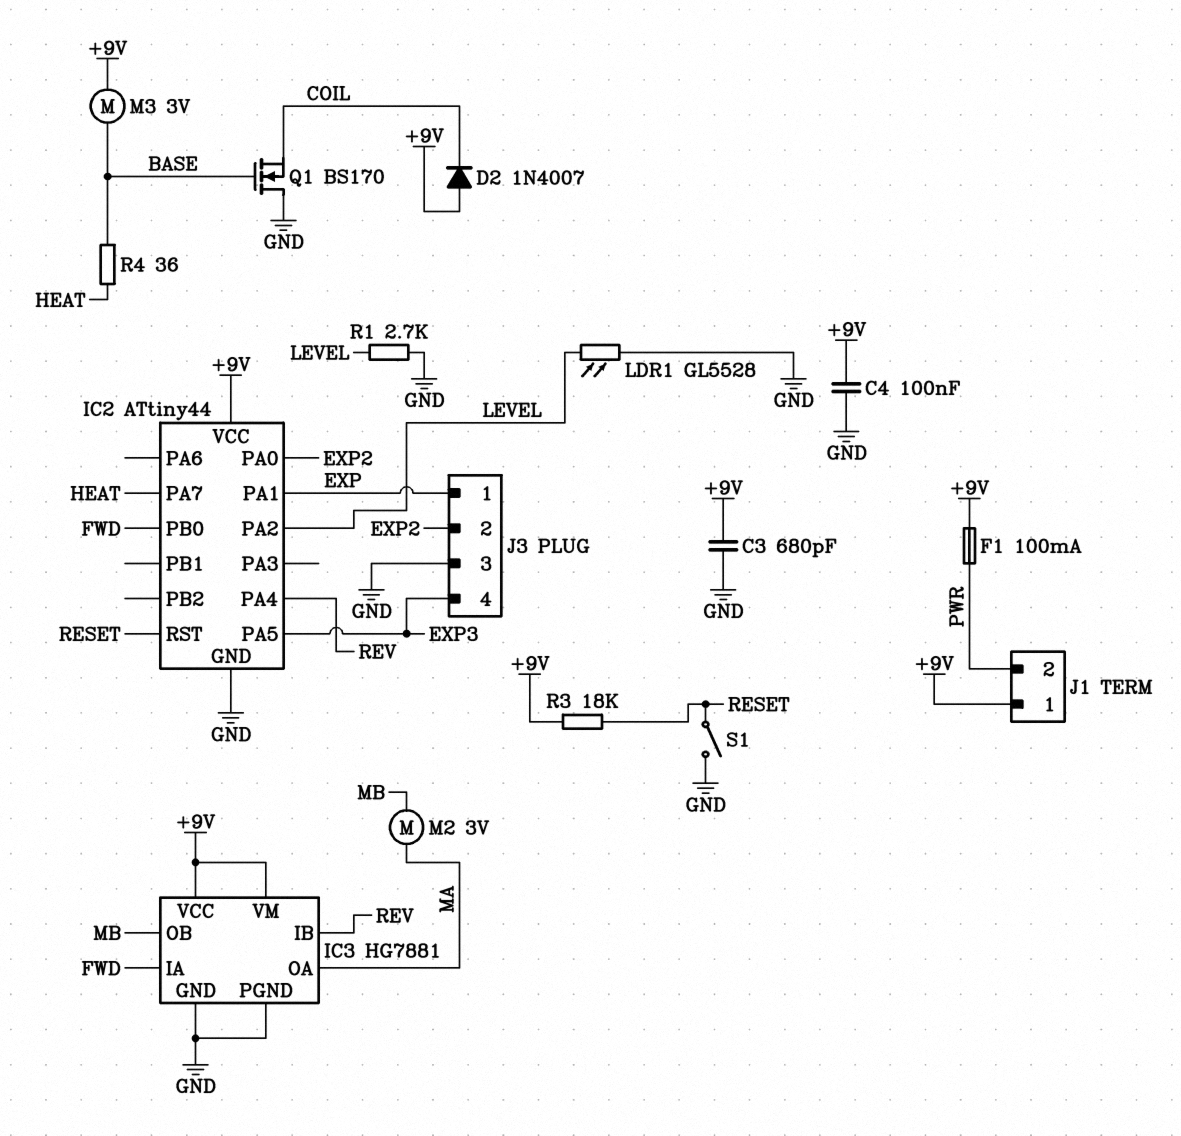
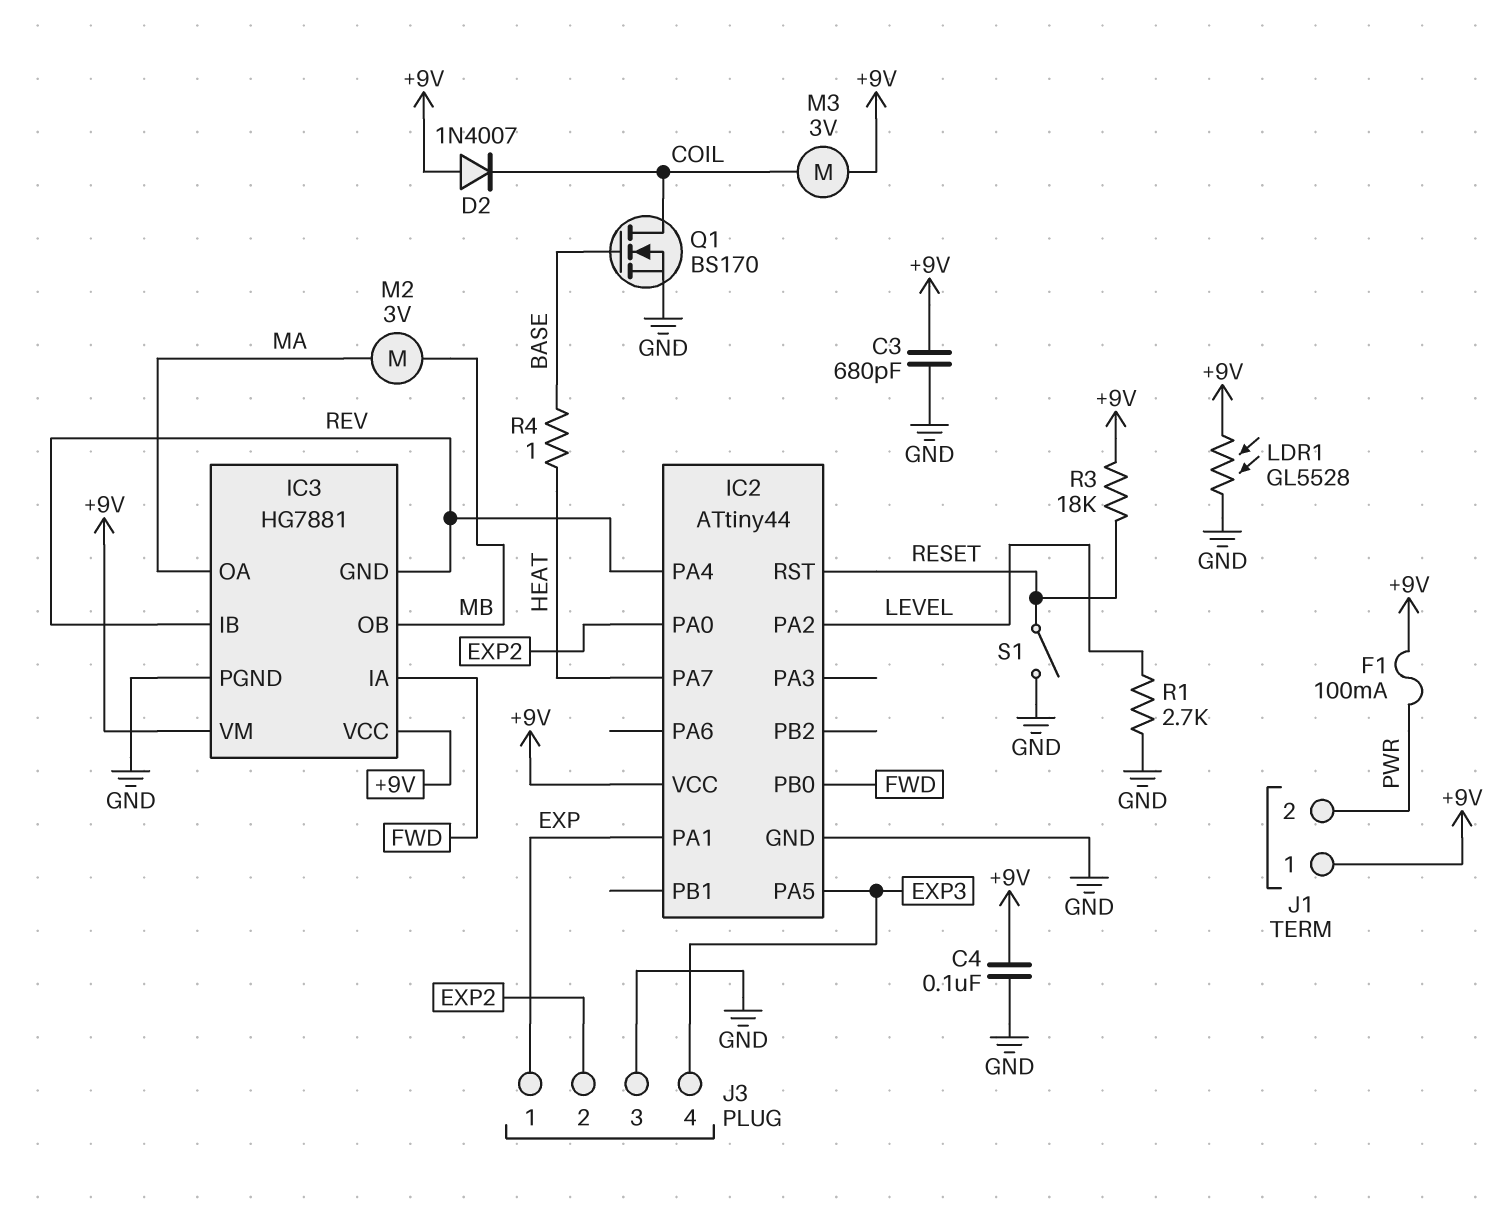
IC3 pin GND: GND -> REV
LDR1: GL5528 (GND, LEVEL) -> GL5528 (+9V, GND)
M3: motor 3V (+9V, BASE) -> motor 3V (+9V, COIL)
Q1: NMOS BS170 (G BASE, D GND, S COIL) -> NMOS BS170 (G BASE, D COIL, S GND)
R4: 36 (BASE, HEAT) -> 1 (BASE, HEAT)

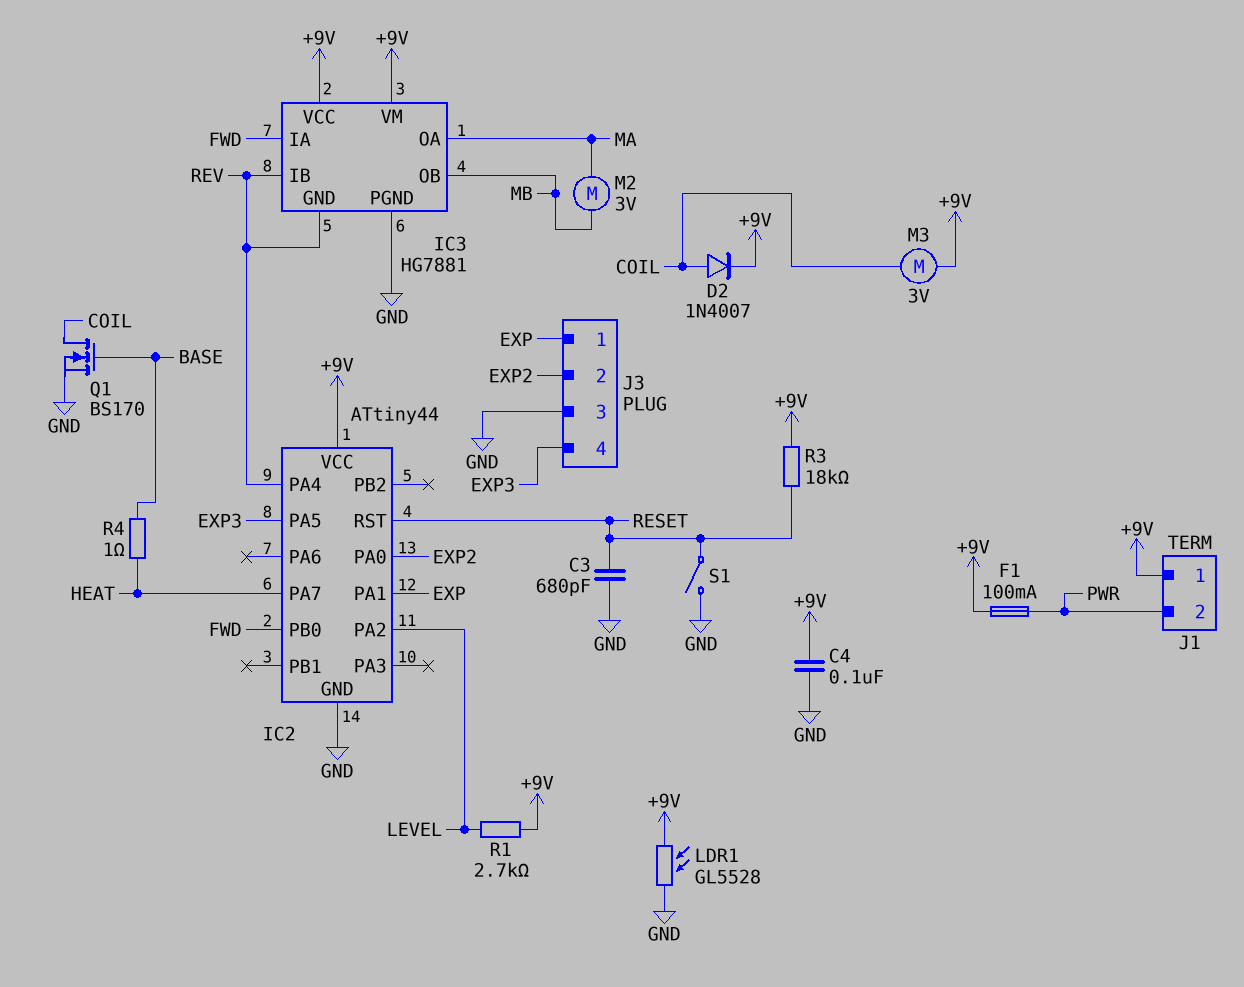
C3: 680pF (+9V, GND) -> 680pF (GND, RESET)
D2: diode 1N4007 (A +9V, K COIL) -> diode 1N4007 (A COIL, K +9V)
R1: 2.7k (GND, LEVEL) -> 2.7k (+9V, LEVEL)

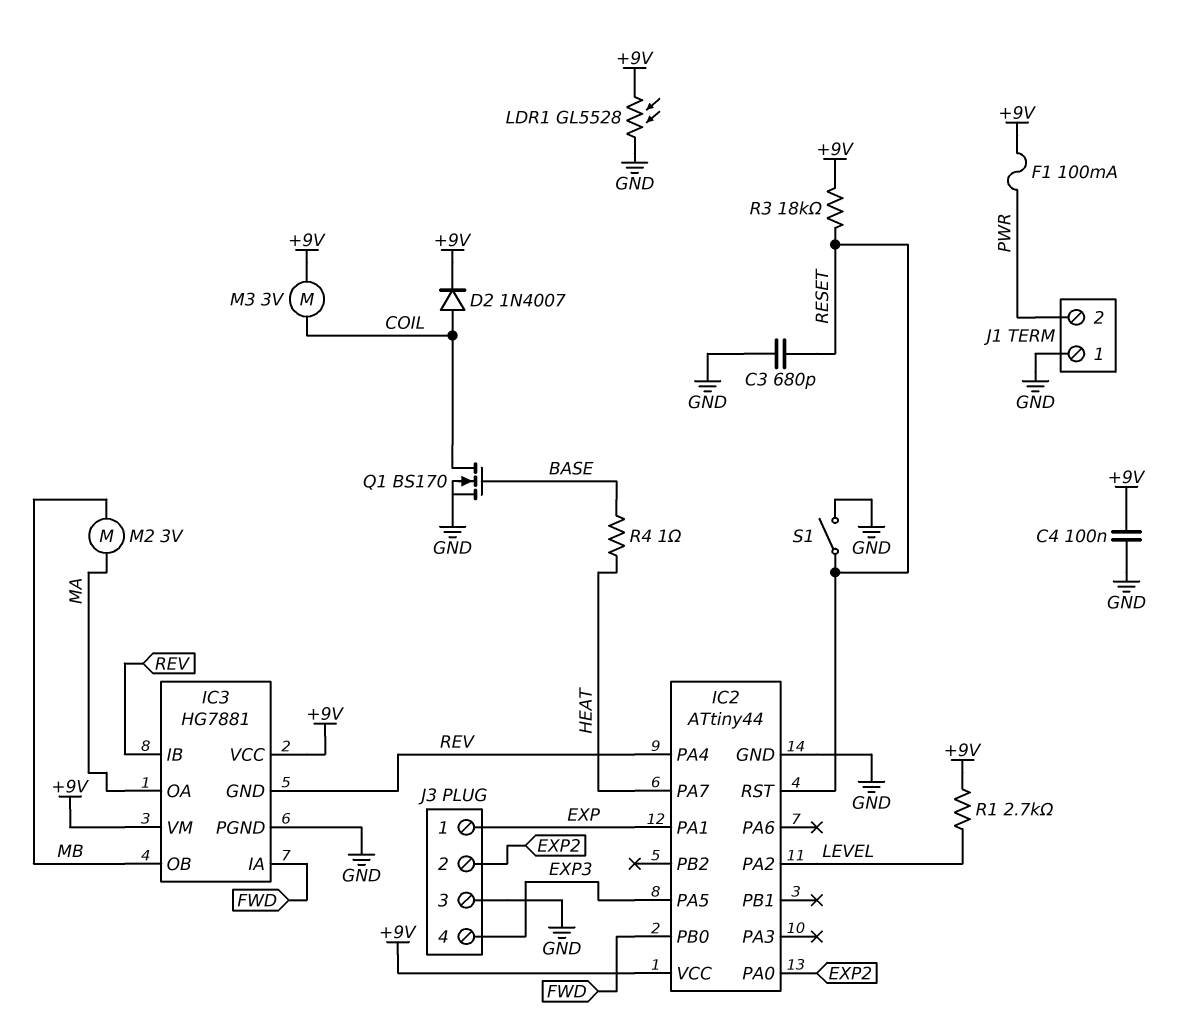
J1 pin 1: +9V -> GND

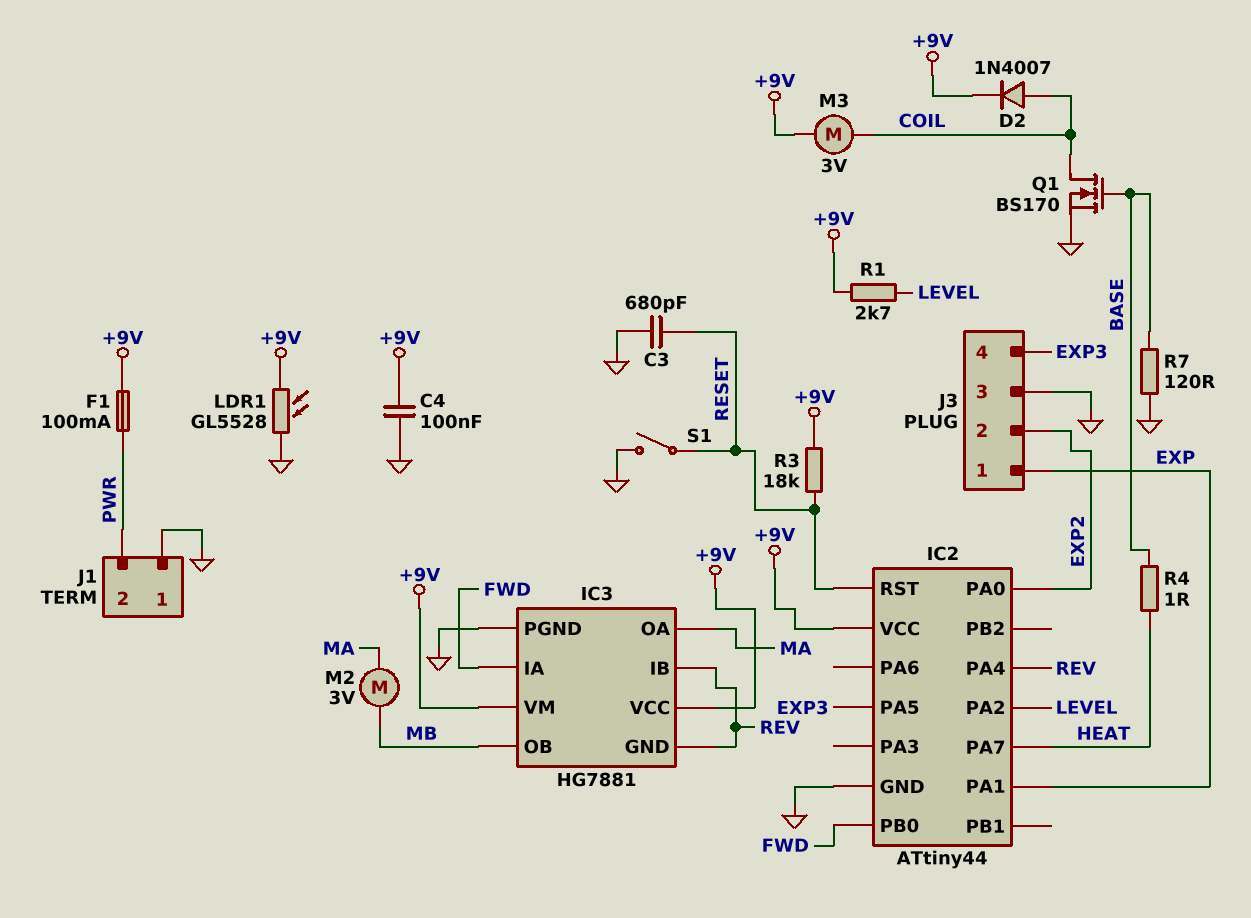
R7: none -> 120 (BASE, GND)

